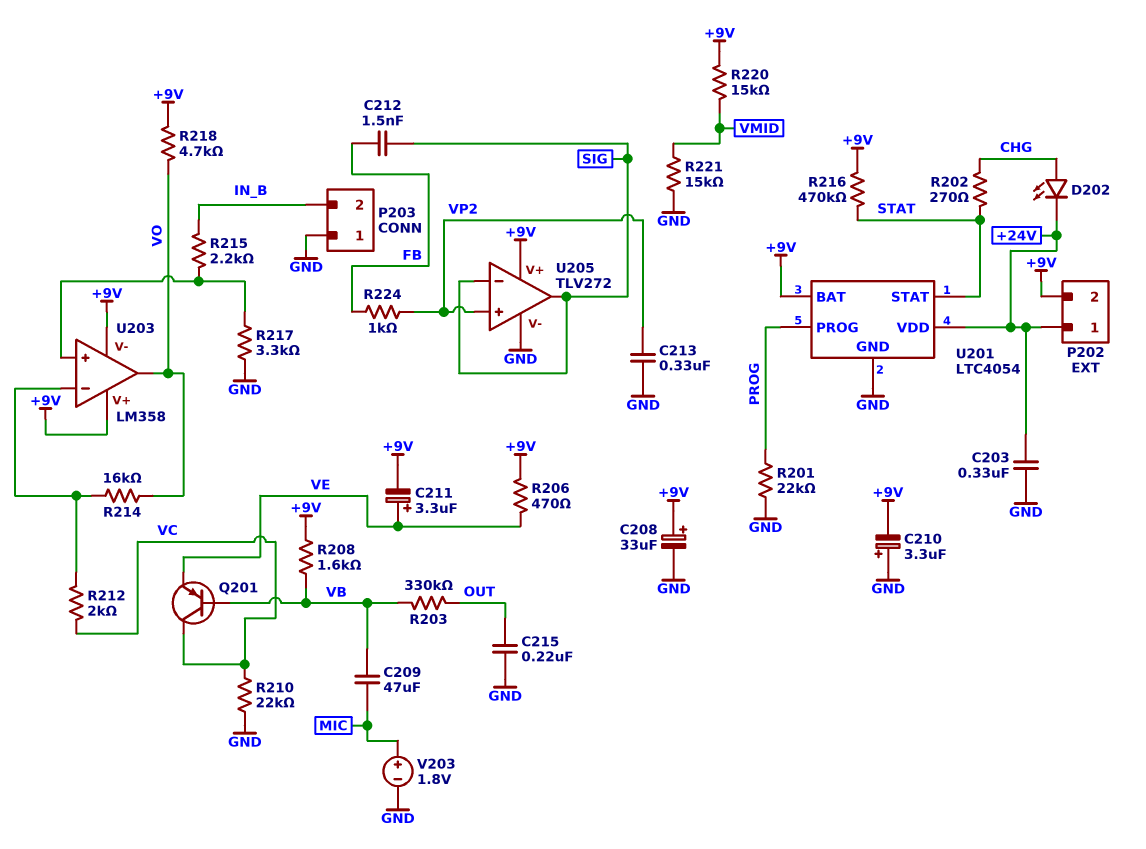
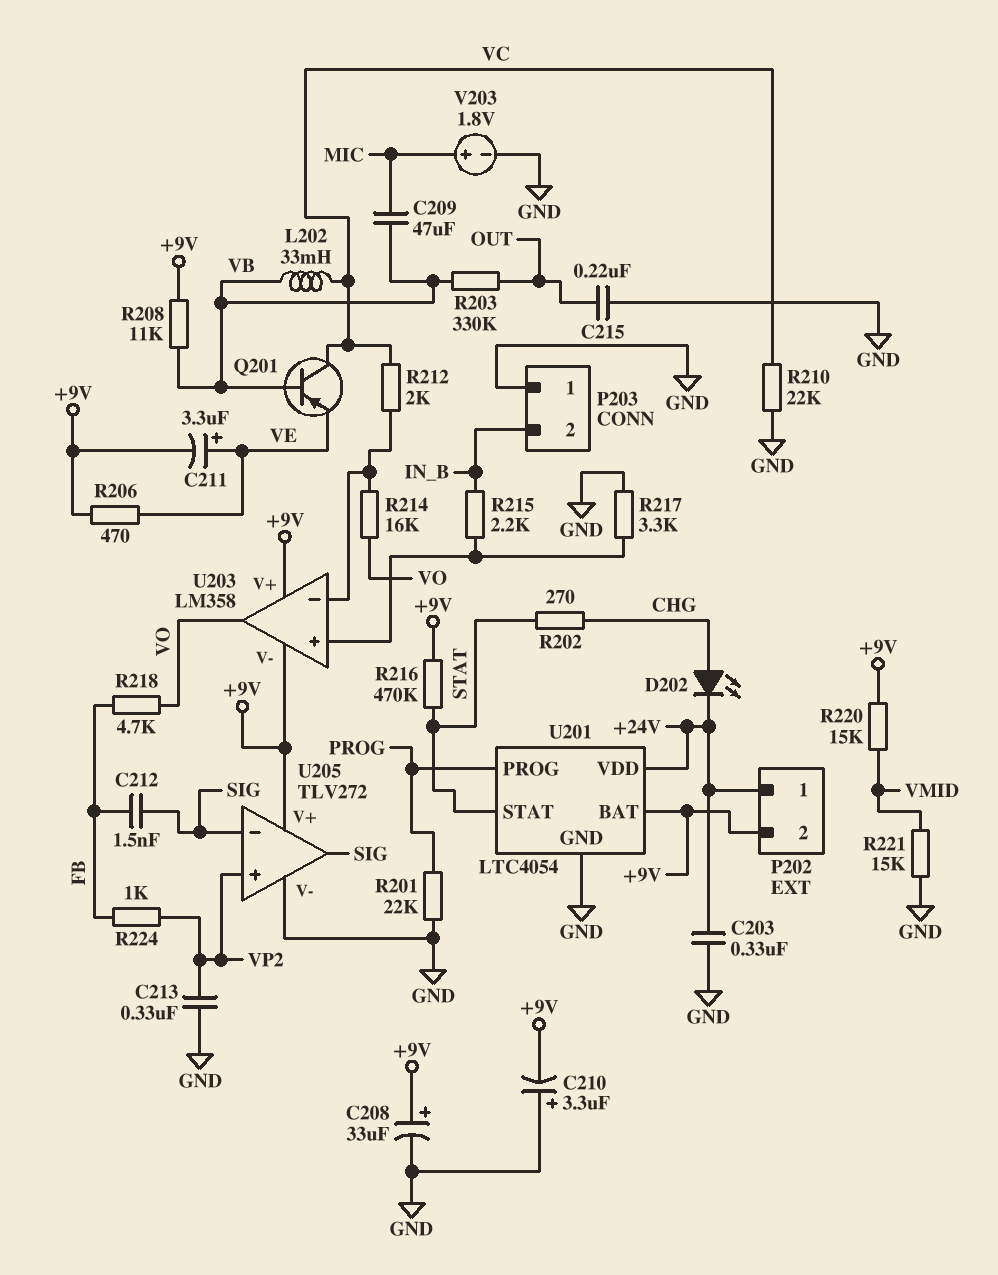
L202: none -> 33mH (VB, VC)
R208: 1.6k (+9V, VB) -> 11k (+9V, VB)
R218: 4.7k (+9V, VO) -> 4.7k (FB, VO)

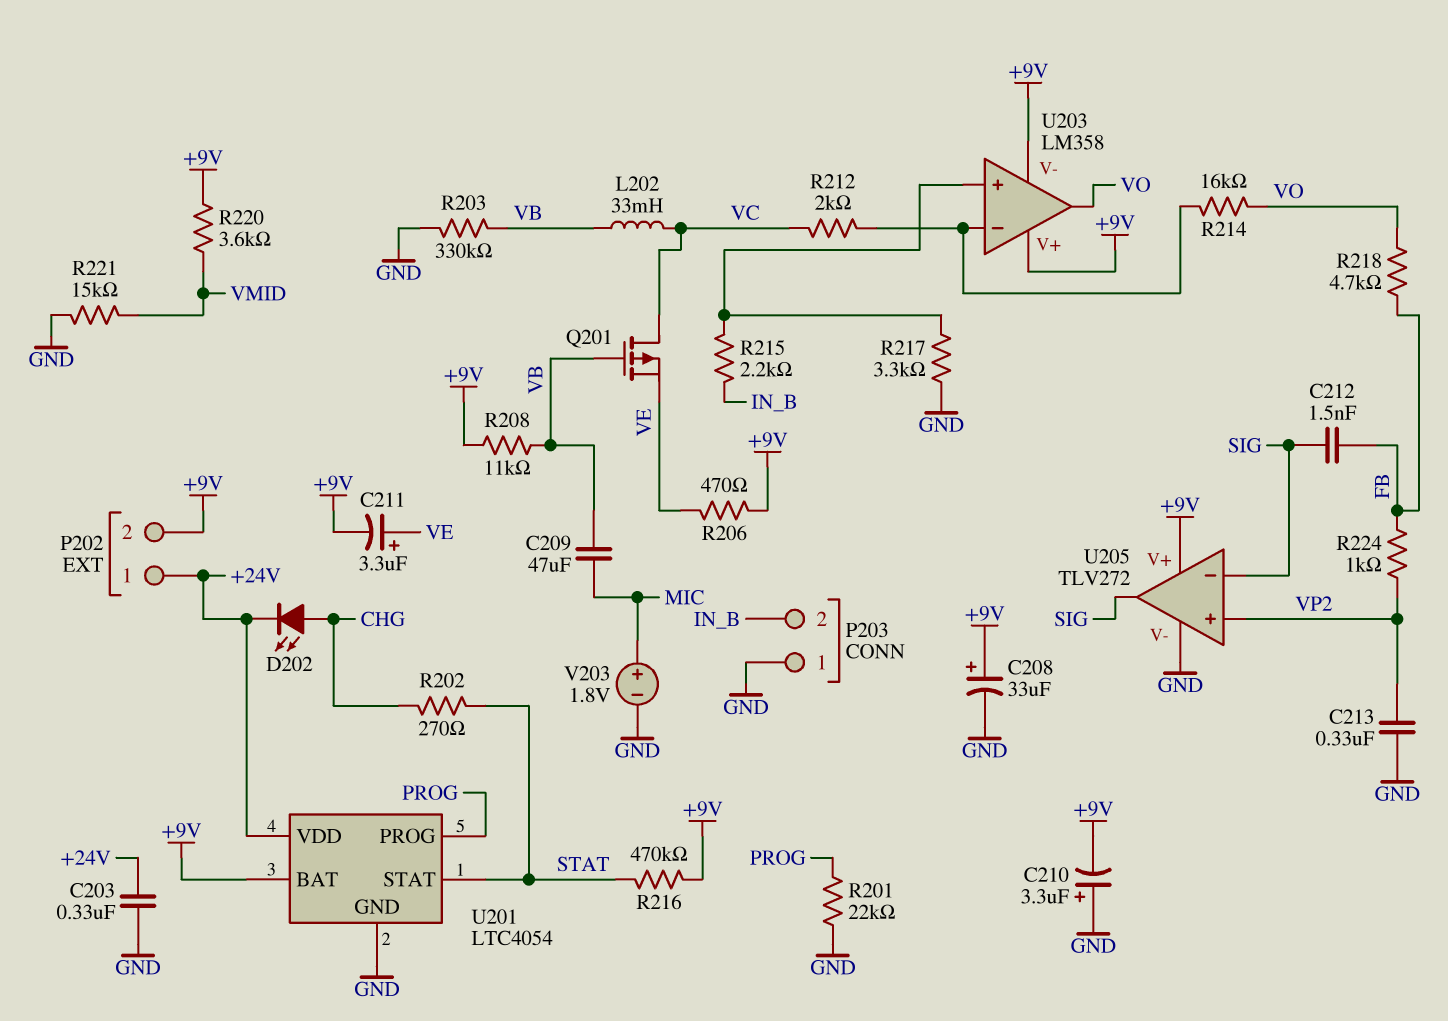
C215: 220nF (GND, OUT) -> none
Q201: PNP (B VB, C VC, E VE) -> PMOS (G VB, D VC, S VE)
R203: 330k (OUT, VB) -> 330k (GND, VB)
R210: 22k (GND, VC) -> none
R220: 15k (+9V, VMID) -> 3.6k (+9V, VMID)

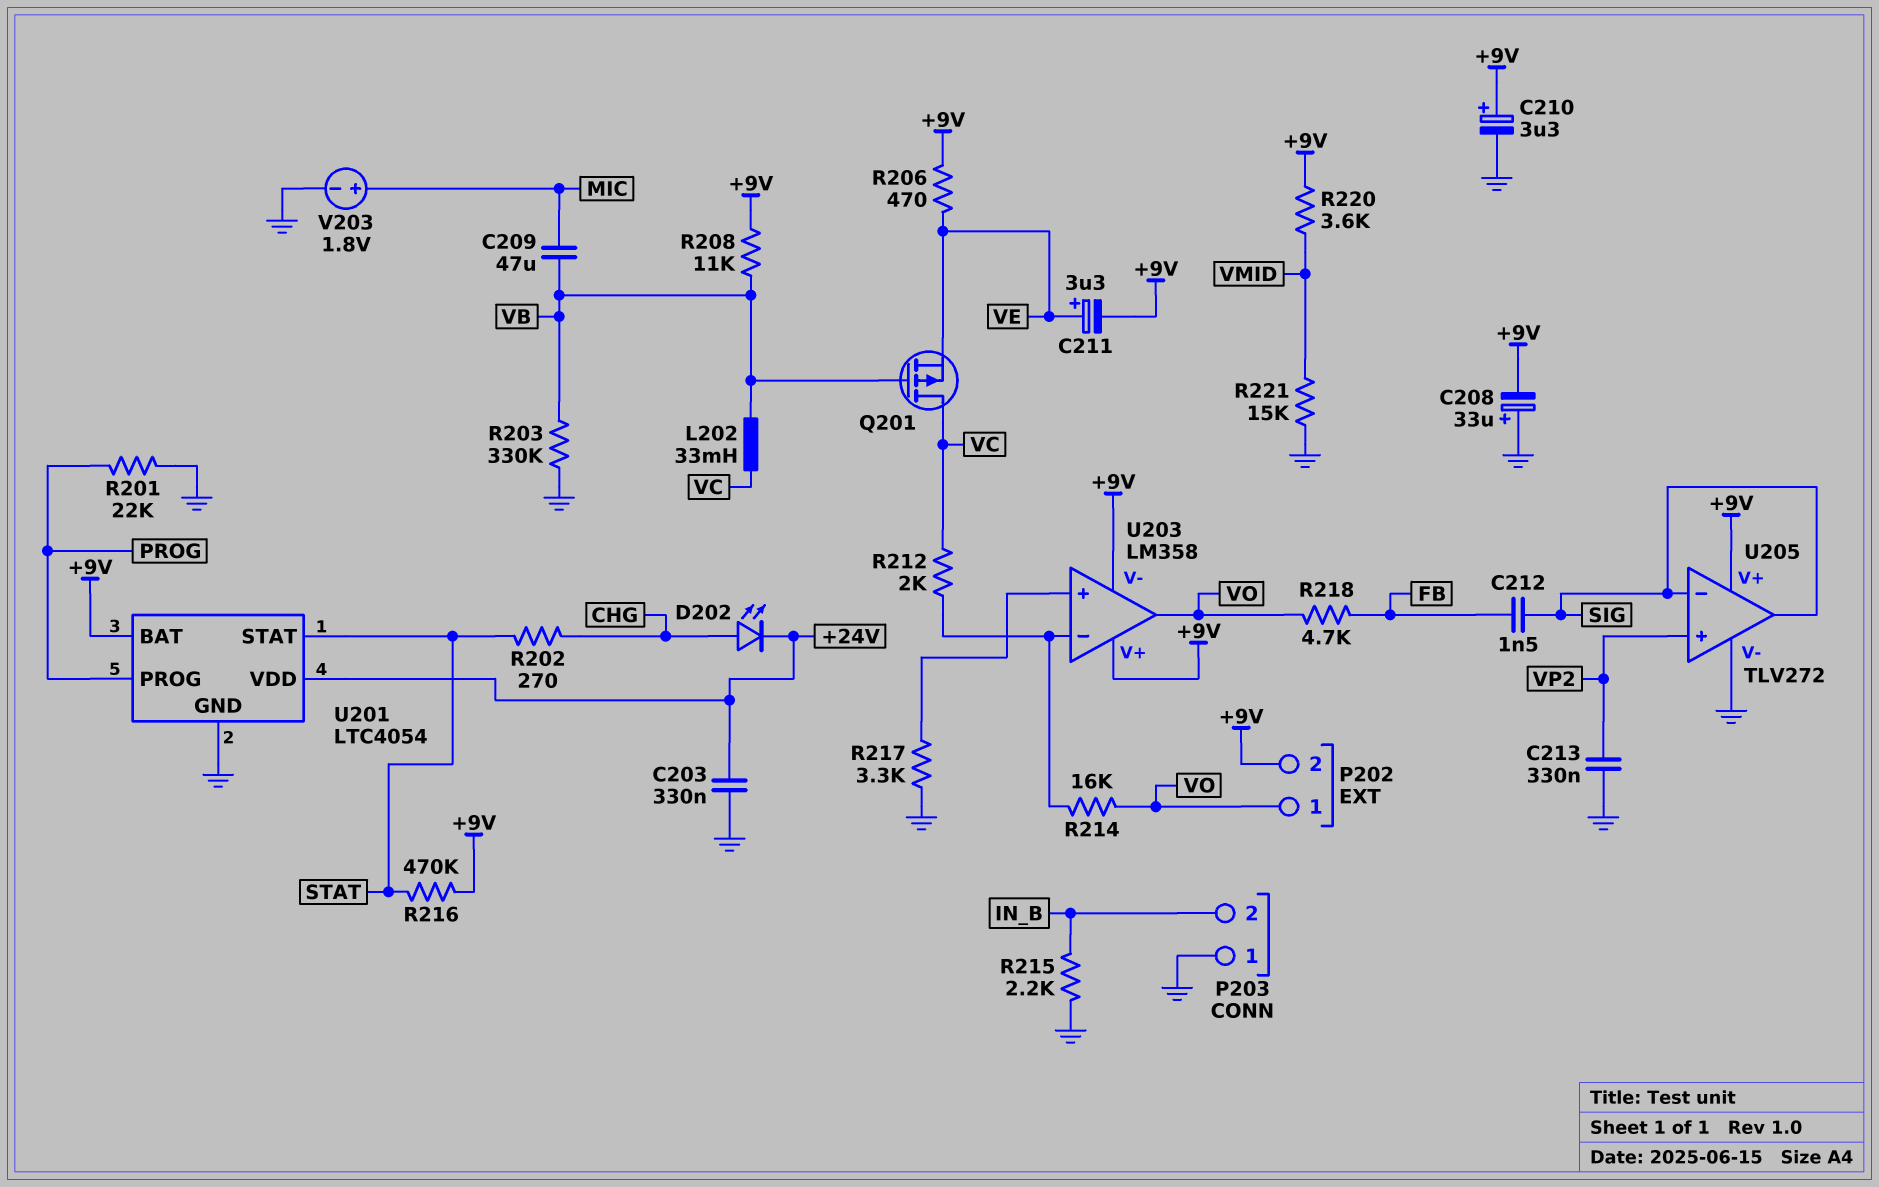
C208: 33uF (plus +9V, minus GND) -> 33uF (plus GND, minus +9V)
C210: 3.3uF (plus GND, minus +9V) -> 3.3uF (plus +9V, minus GND)
P202 pin 1: +24V -> VO
R215: 2.2k (IN_B, U203/in+) -> 2.2k (GND, IN_B)
R224: 1k (FB, VP2) -> none

